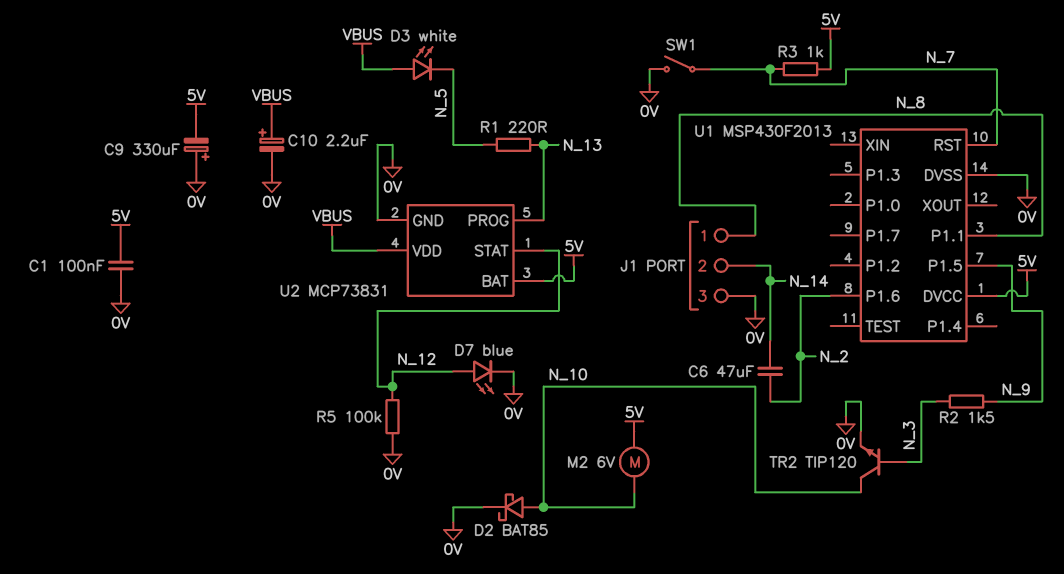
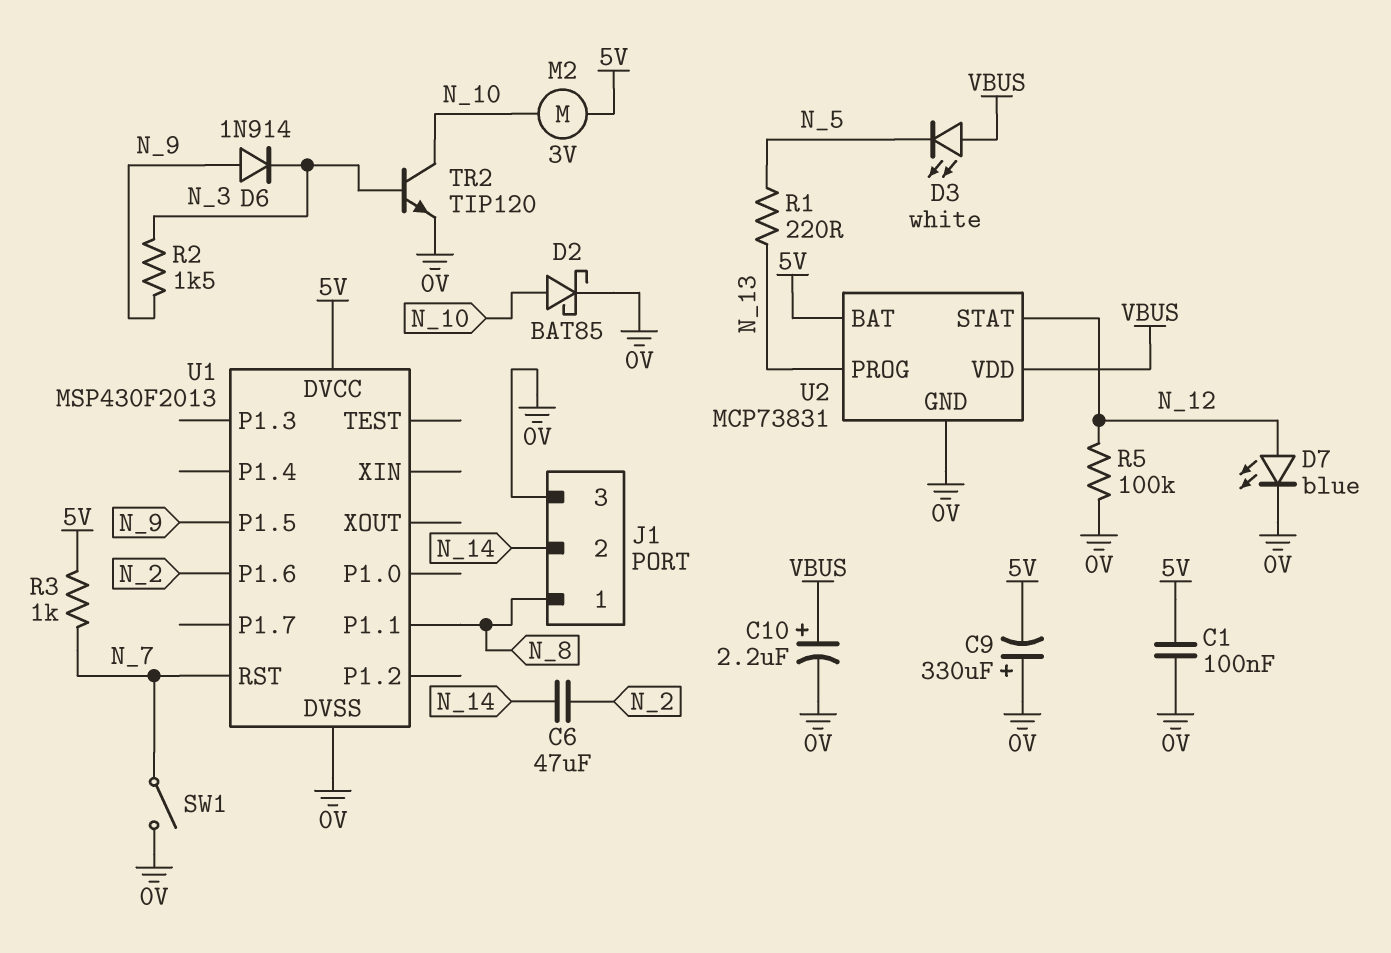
D6: none -> diode 1N914 (A N_9, K N_3)
M2: motor 6V (5V, N_10) -> motor 3V (5V, N_10)

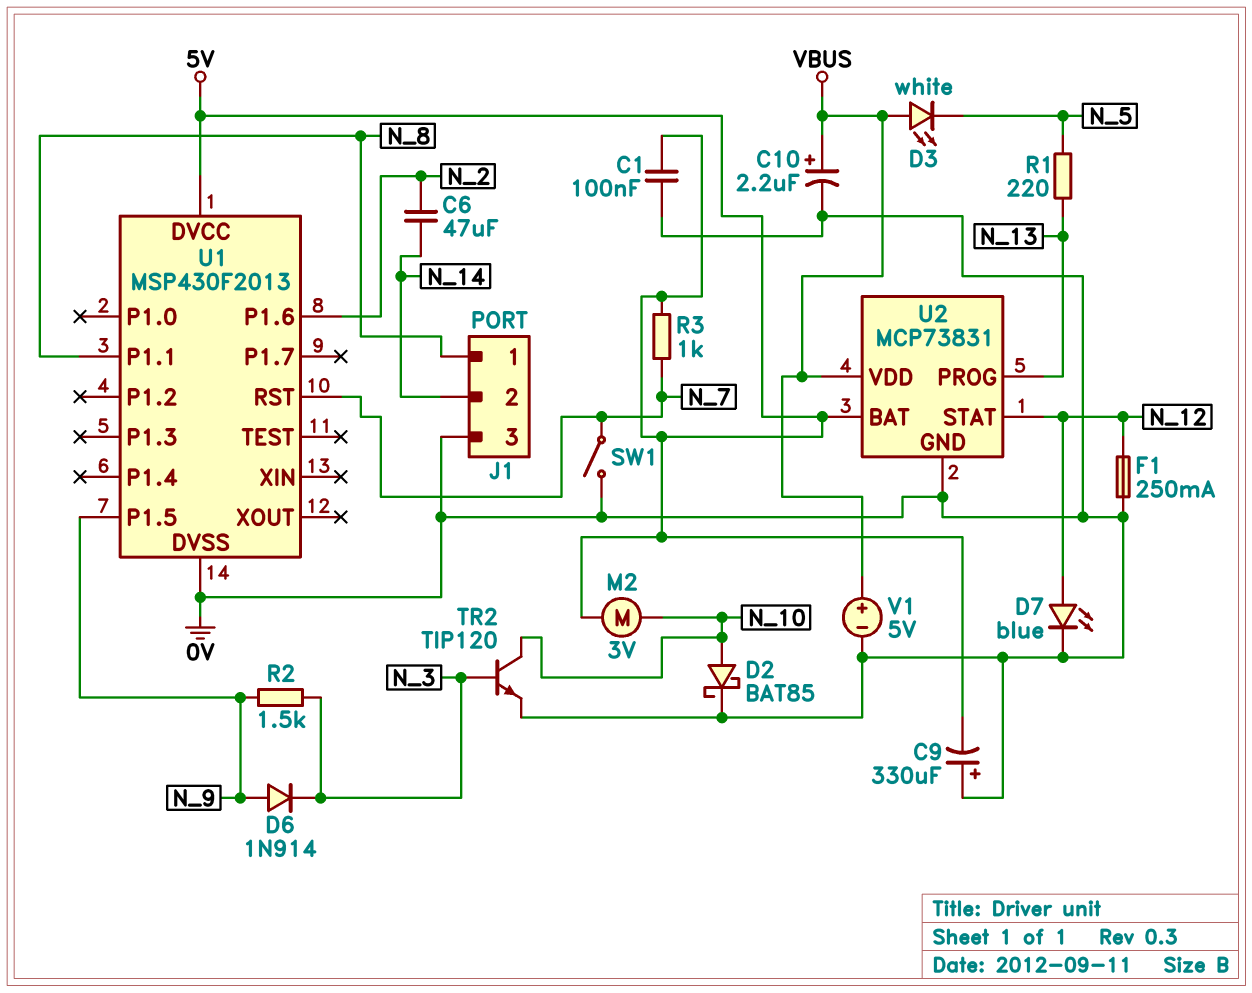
F1: none -> 250mA (0V, N_12)
R5: 100k (0V, N_12) -> none
V1: none -> 5V (plus VBUS, minus 0V)

